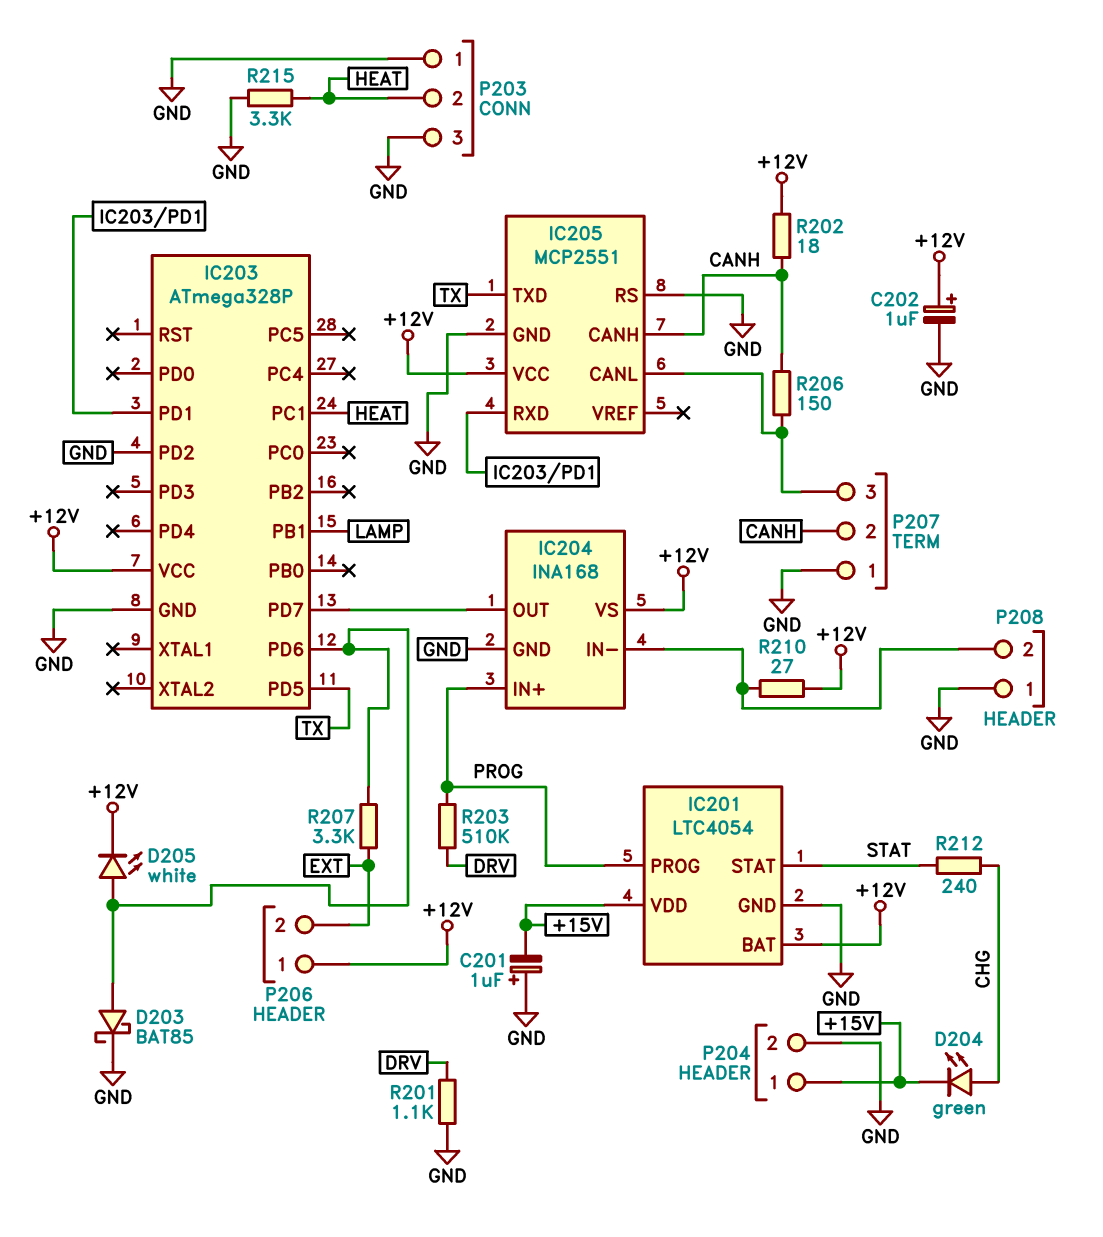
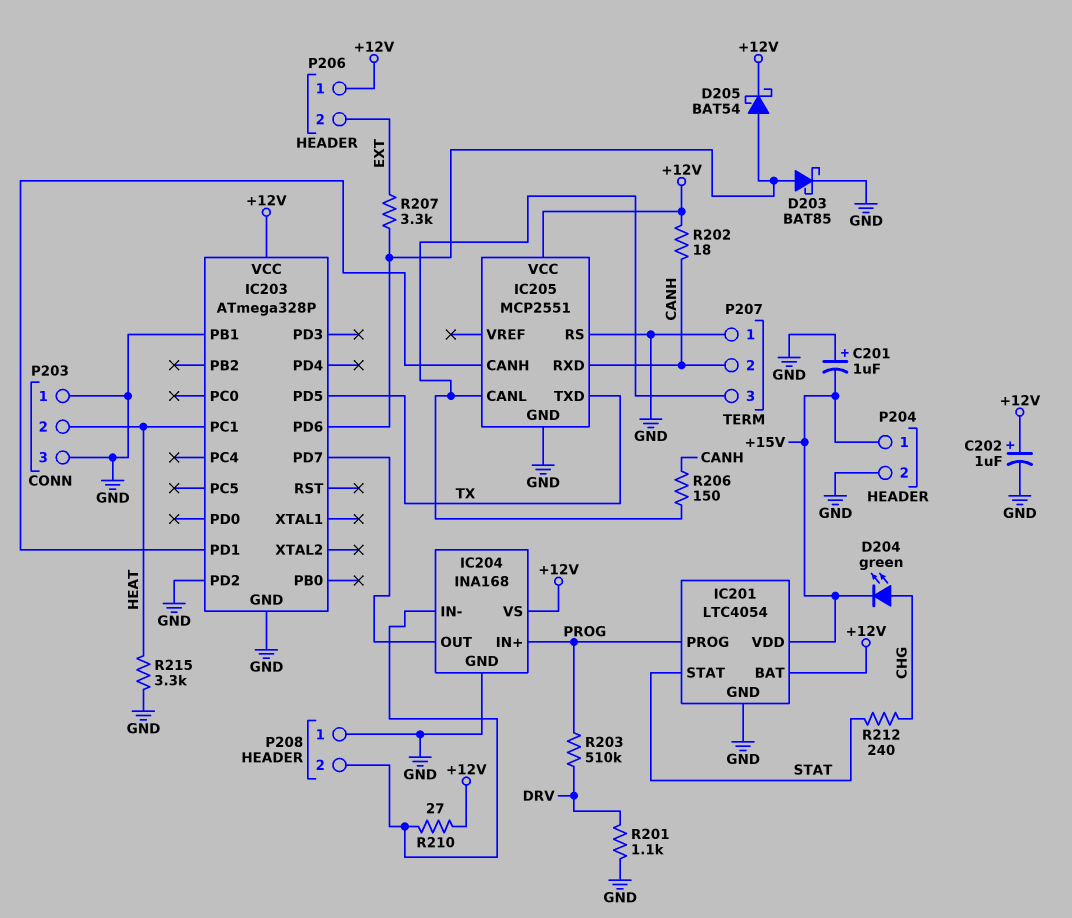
D205: LED white (A IC203/PD6, K +12V) -> schottky BAT54 (A IC203/PD6, K +12V)
IC203 pin PB1: LAMP -> GND
IC205 pin CANH: CANH -> IC203/PD1
IC205 pin RXD: IC203/PD1 -> CANH

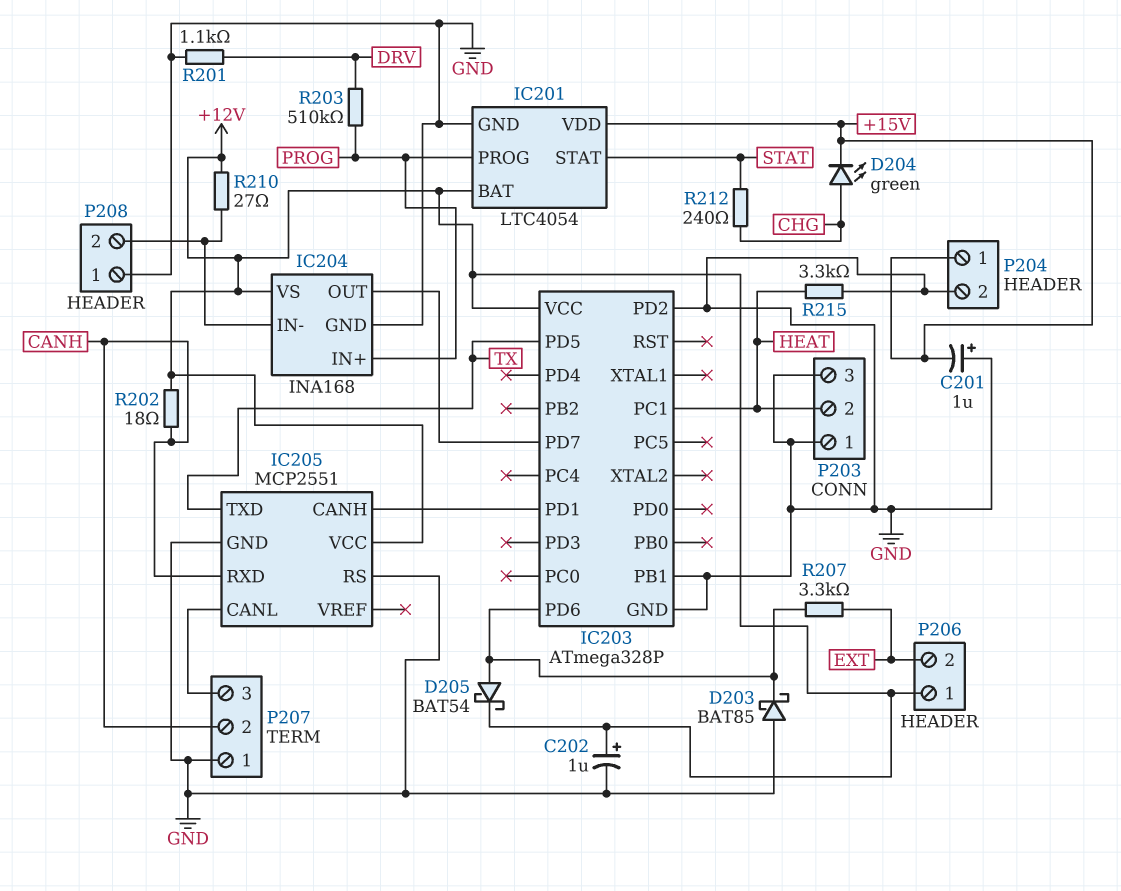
D203: schottky BAT85 (A IC203/PD6, K GND) -> schottky BAT85 (A GND, K IC203/PD6)
R206: 150 (CANH, IC205/CANL) -> none

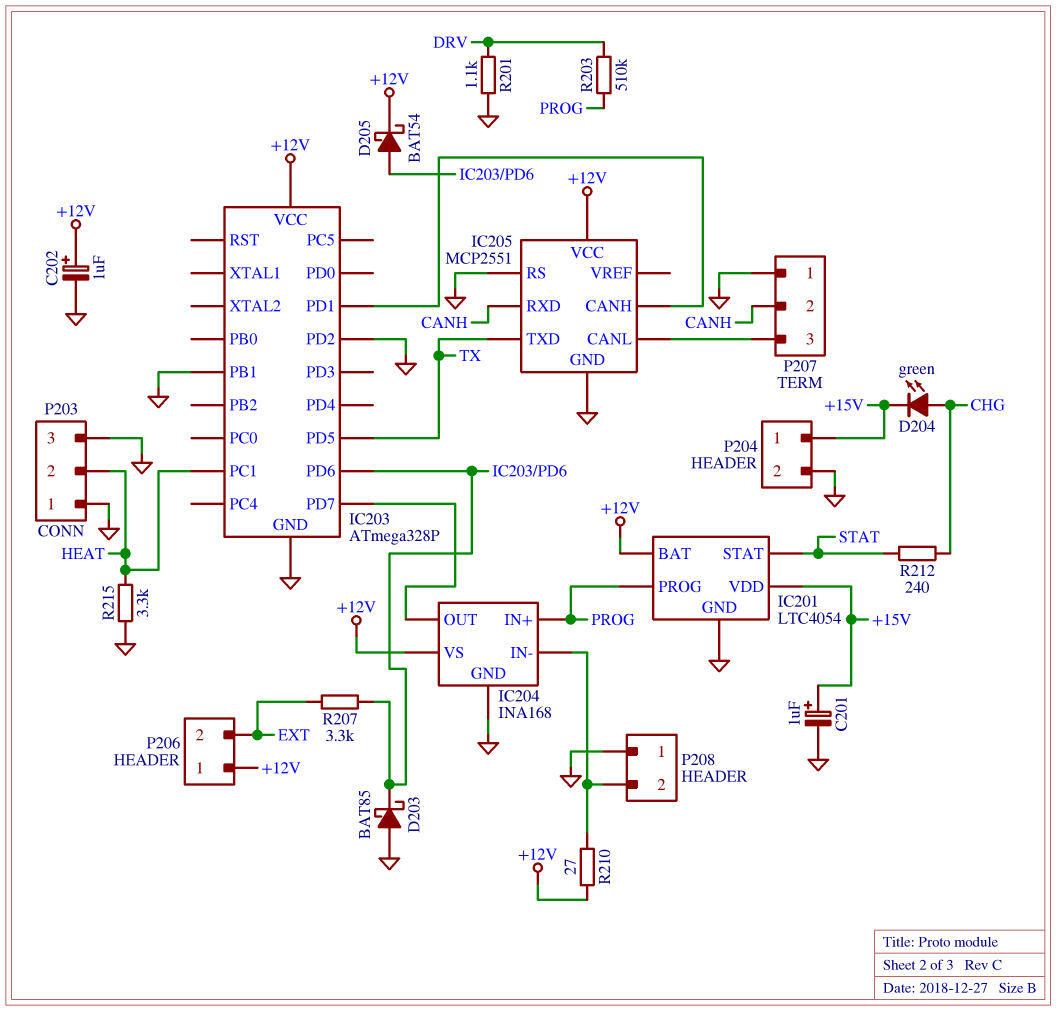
C201: 1uF (plus GND, minus +15V) -> 1uF (plus +15V, minus GND)
R202: 18 (+12V, CANH) -> none

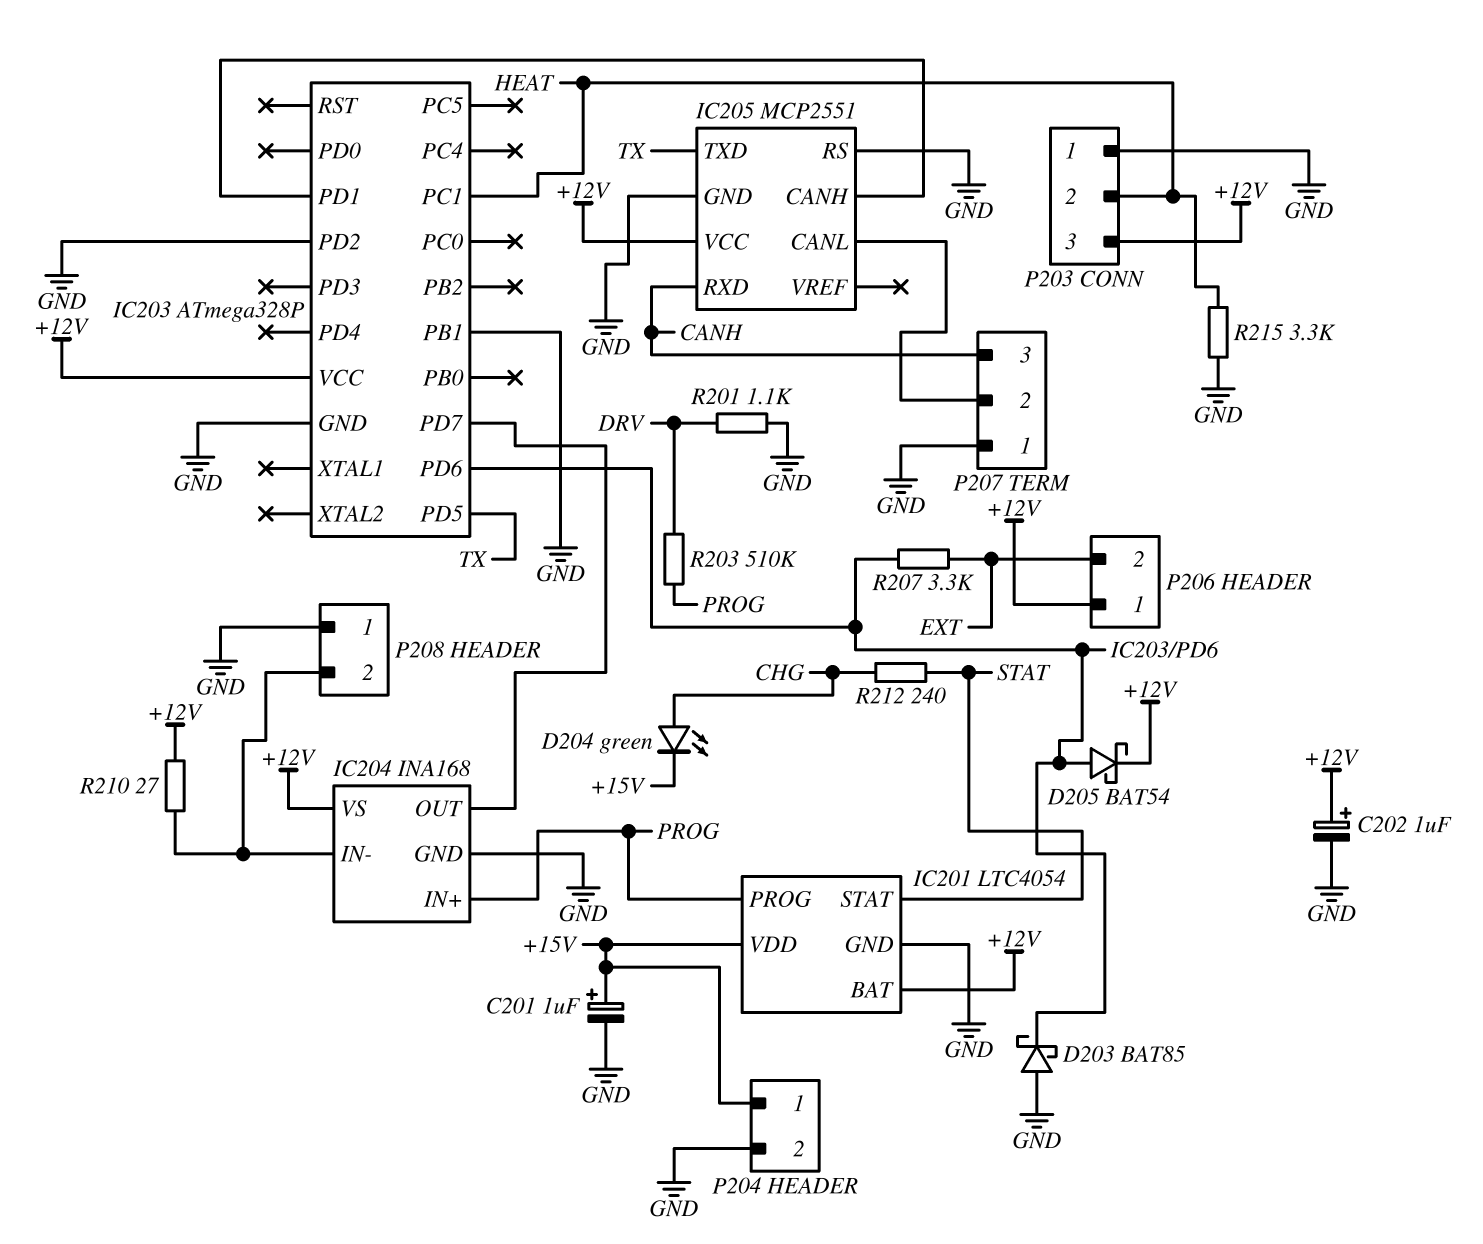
P203 pin 3: GND -> +12V
P207 pin 2: CANH -> IC205/CANL
P207 pin 3: IC205/CANL -> CANH

